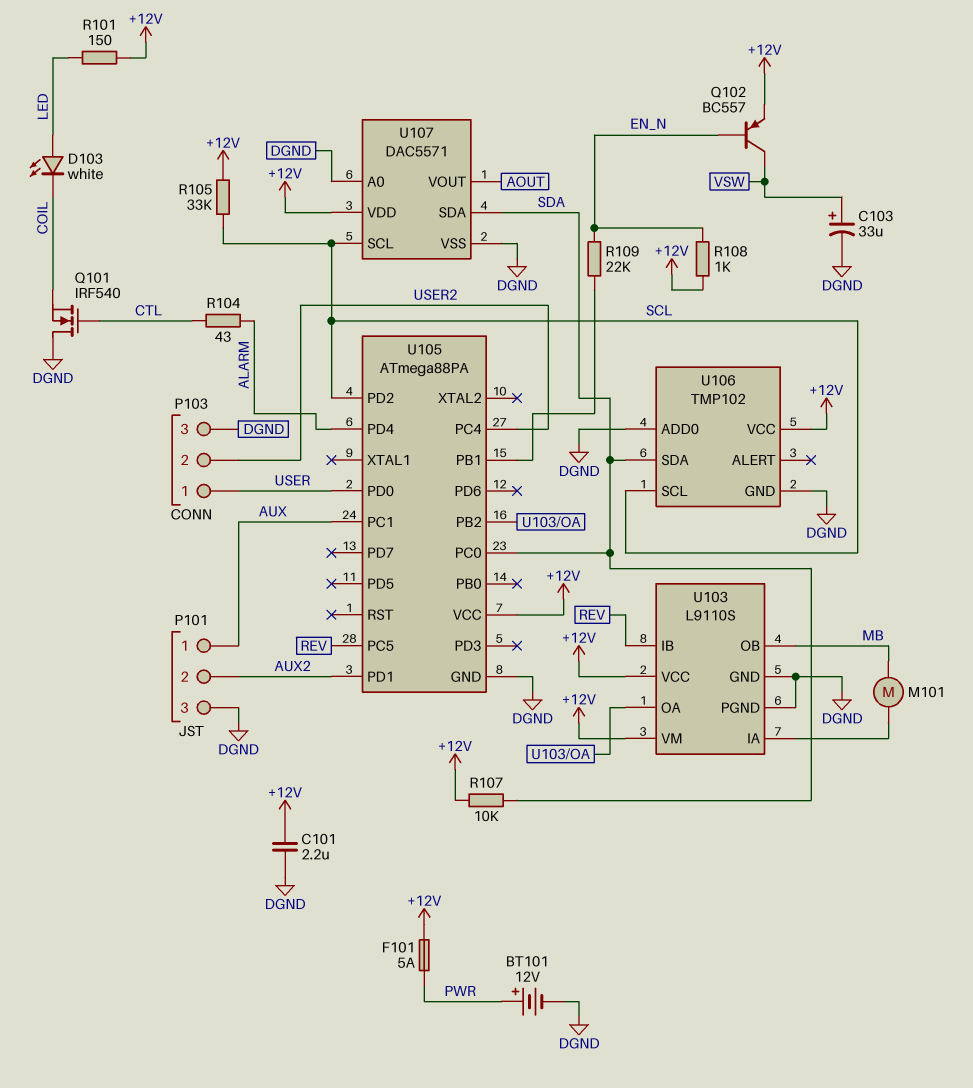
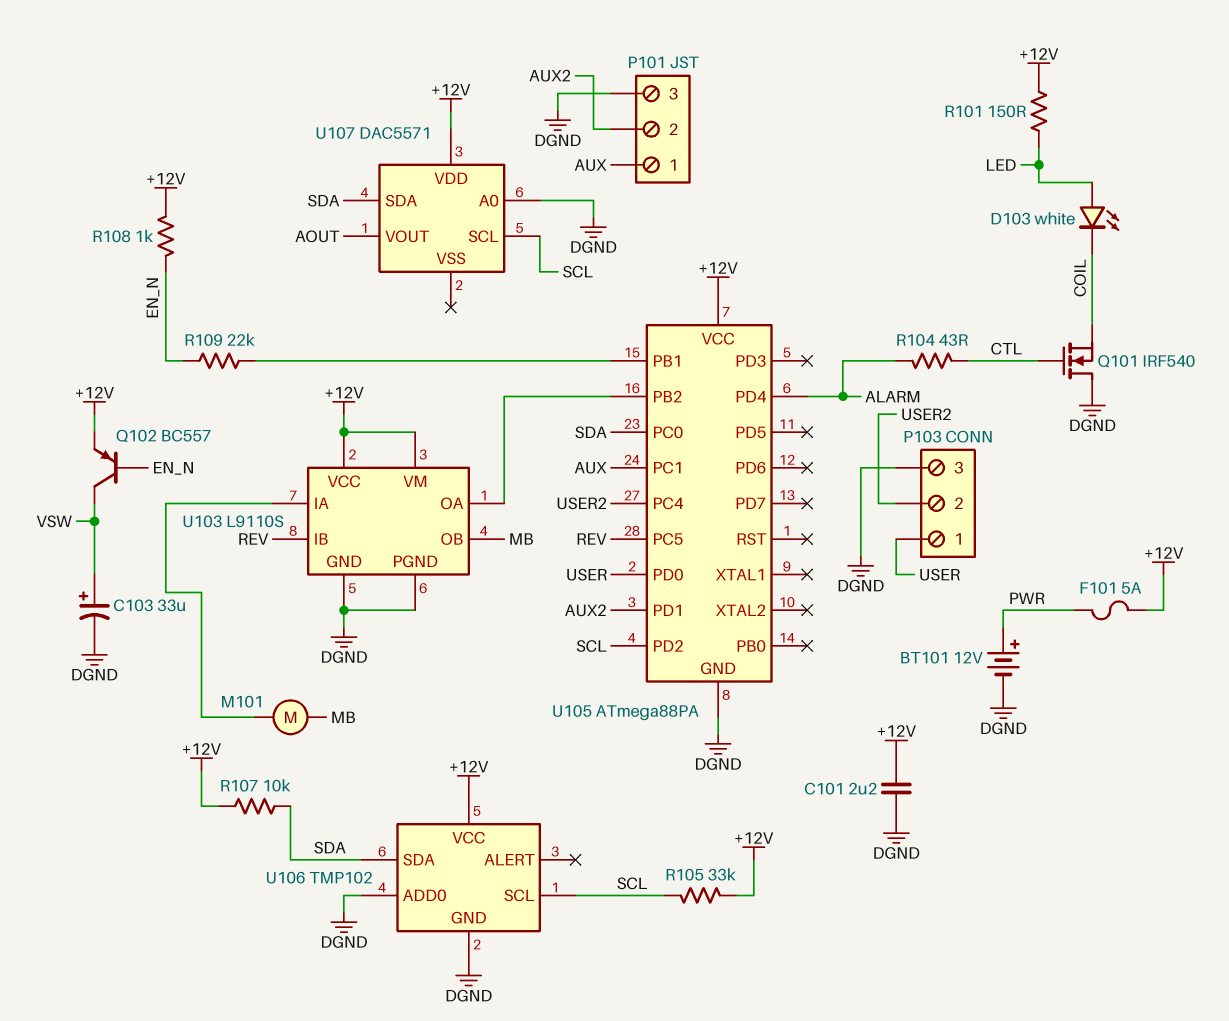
U107 pin VSS: DGND -> none

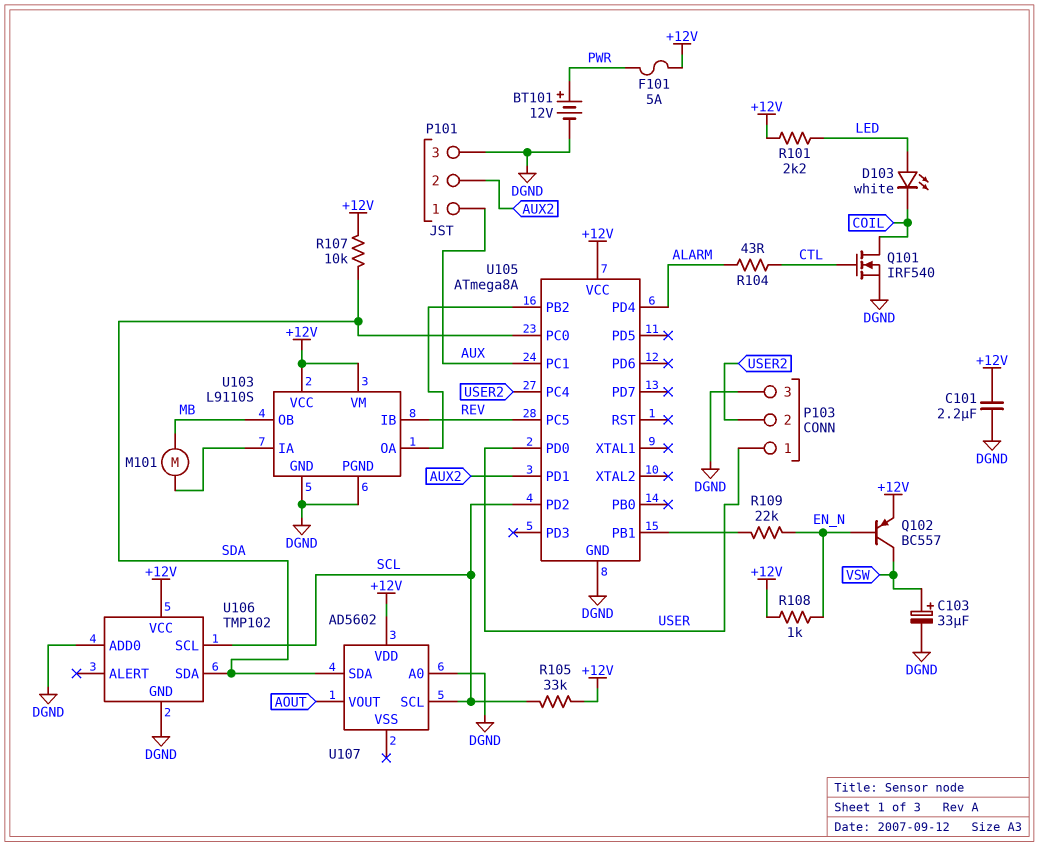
Q101: NMOS IRF540 (G CTL, D DGND, S COIL) -> NMOS IRF540 (G CTL, D COIL, S DGND)
R101: 150 (+12V, LED) -> 2.2k (+12V, LED)
U105: ATmega88PA -> ATmega8A
U107: DAC5571 -> AD5602

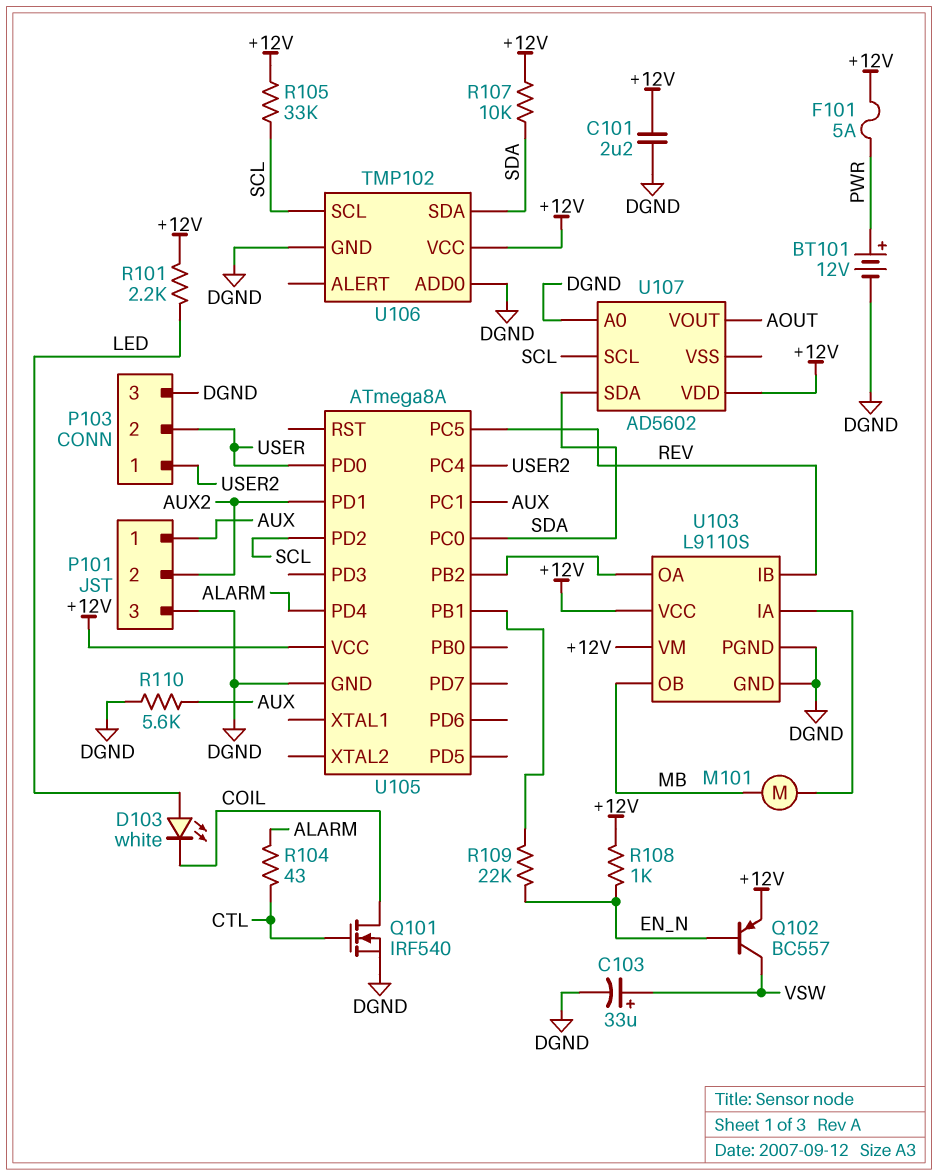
P103 pin 1: USER -> USER2
P103 pin 2: USER2 -> USER
R110: none -> 5.6k (AUX, DGND)

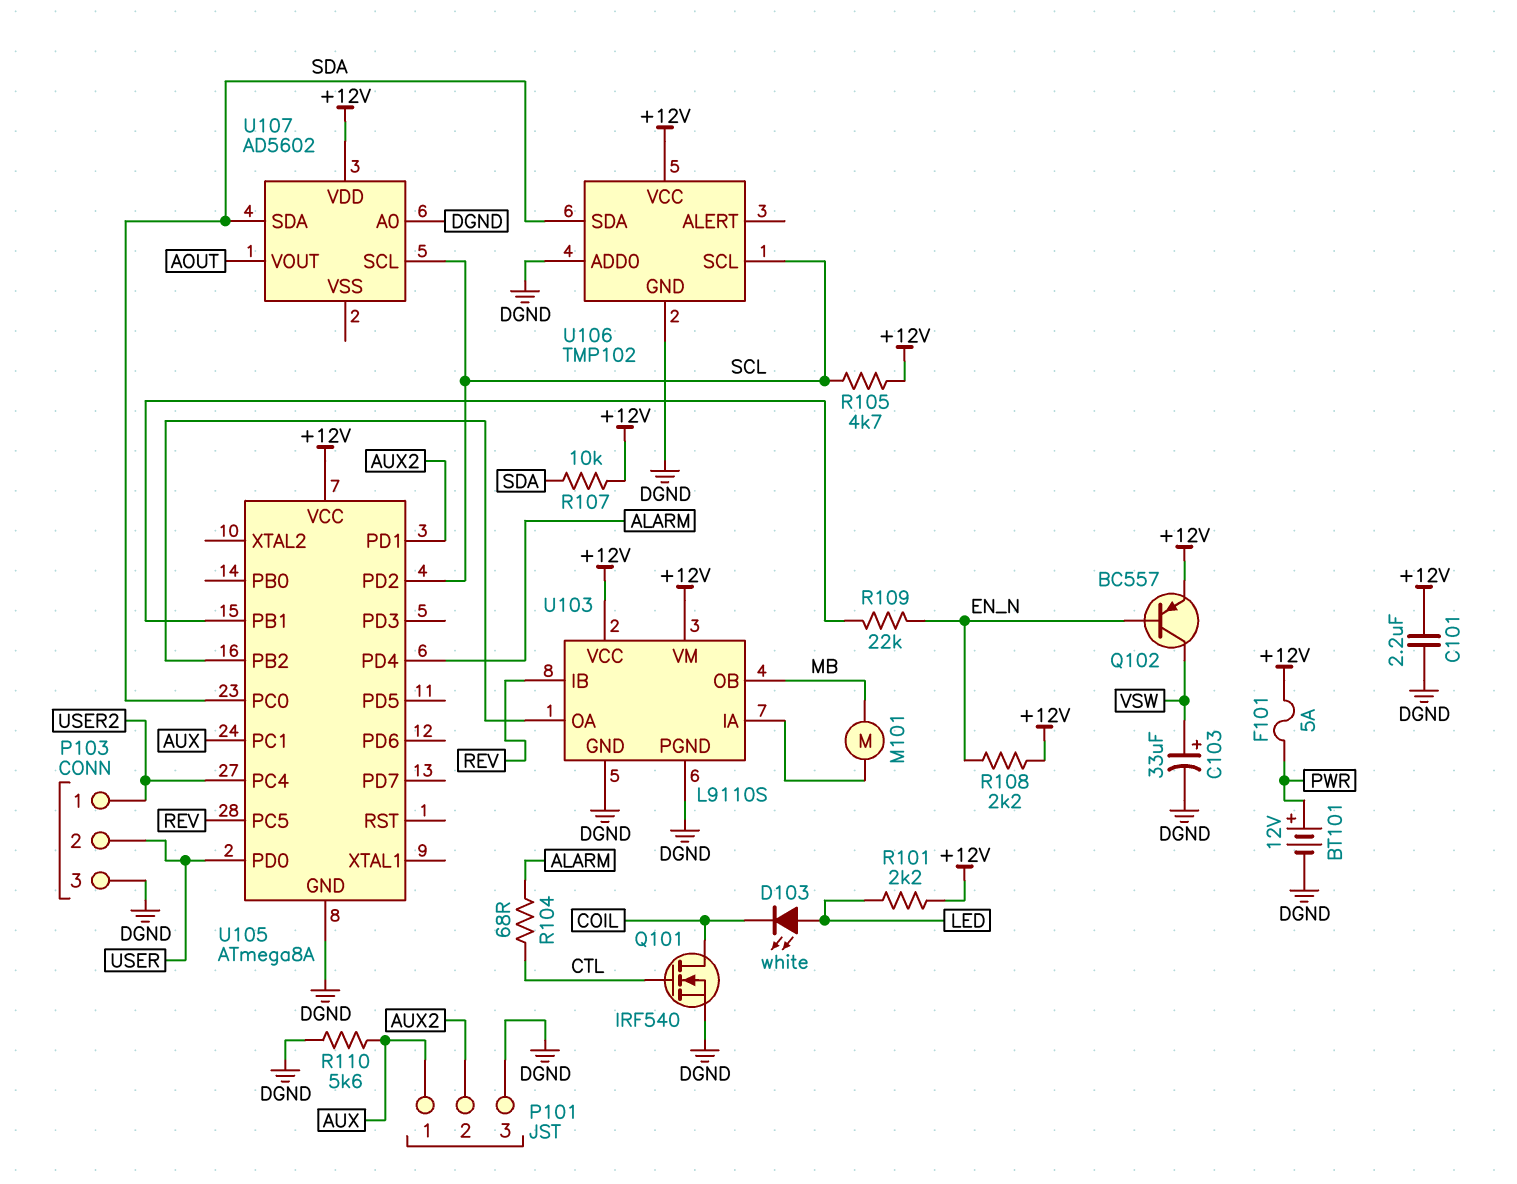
R104: 43 (ALARM, CTL) -> 68 (ALARM, CTL)
R105: 33k (+12V, SCL) -> 4.7k (+12V, SCL)
R108: 1k (+12V, EN_N) -> 2.2k (+12V, EN_N)

